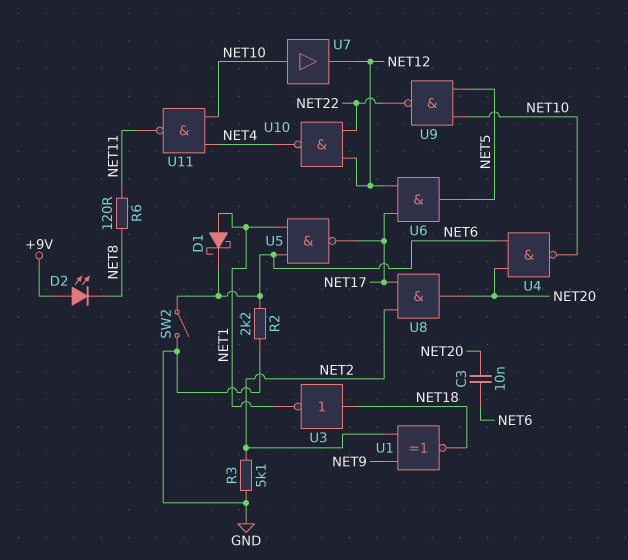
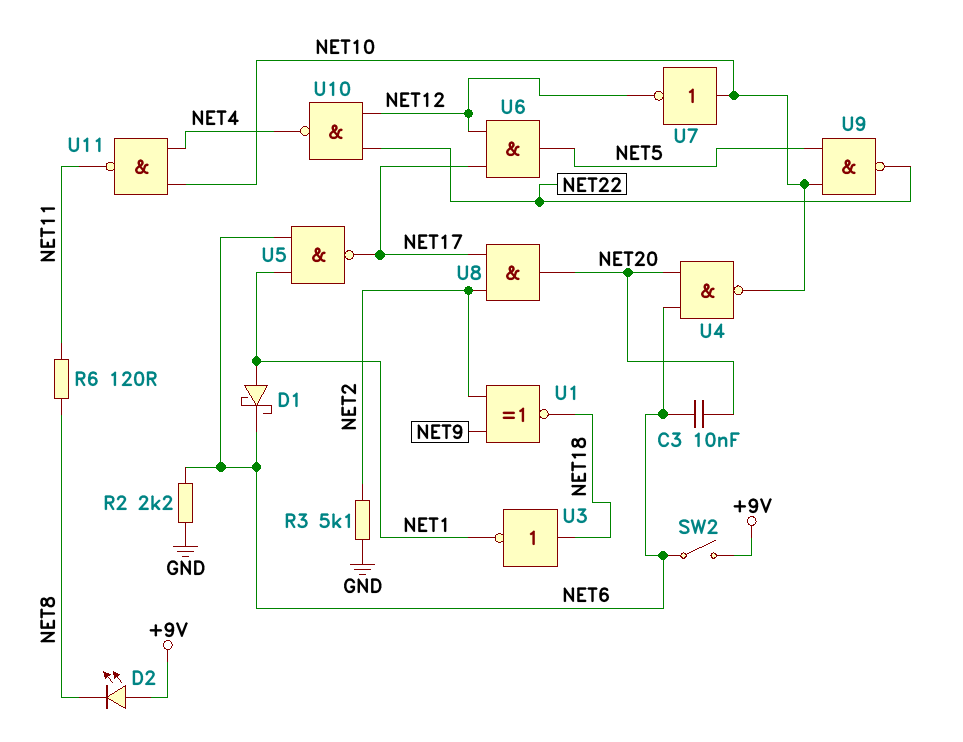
SW2: switch (GND, NET6) -> switch (+9V, NET6)
U7: buffer (in NET10, out NET12) -> NOT (in NET10, out NET12)

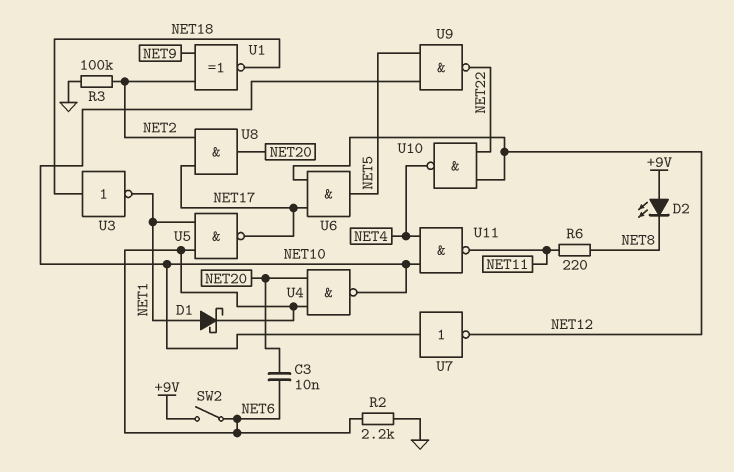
R3: 5.1k (GND, NET2) -> 100k (GND, NET2)
R6: 120 (NET8, NET11) -> 220 (NET8, NET11)

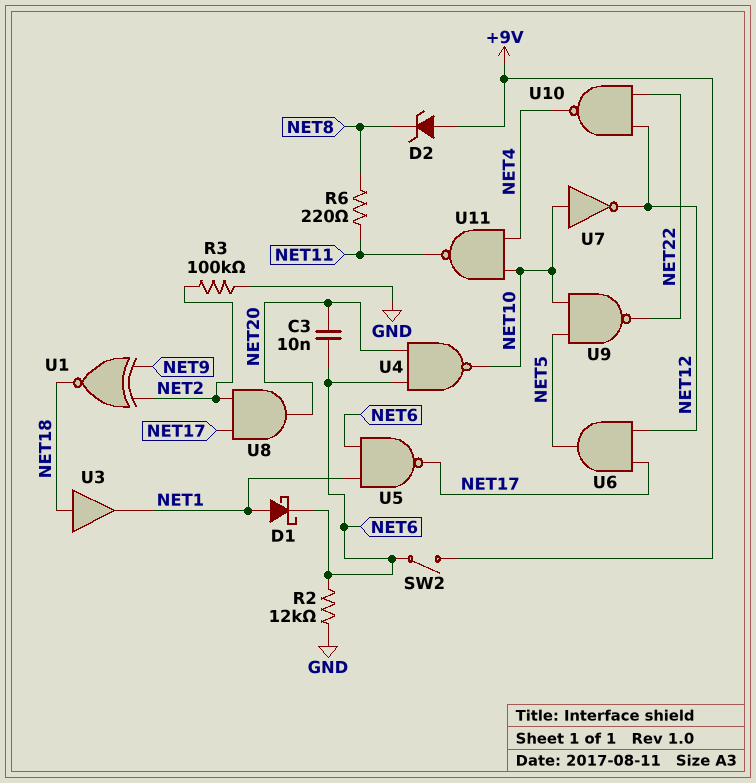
D2: LED (A +9V, K NET8) -> zener (A +9V, K NET8)
R2: 2.2k (GND, NET6) -> 12k (GND, NET6)
U3: NOT (in NET18, out NET1) -> buffer (in NET18, out NET1)

